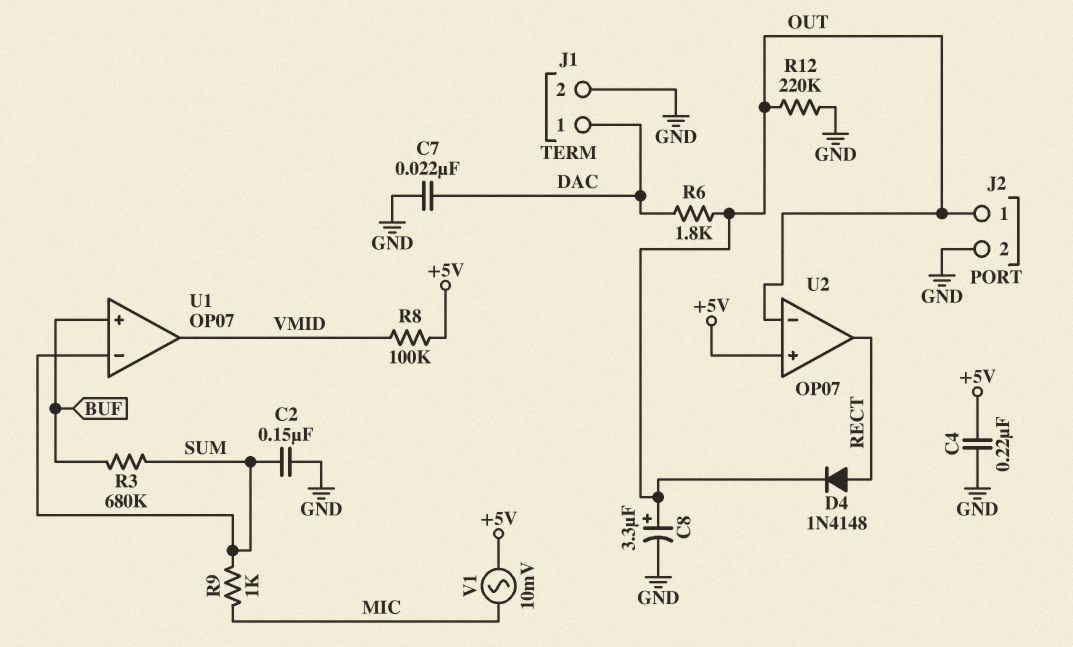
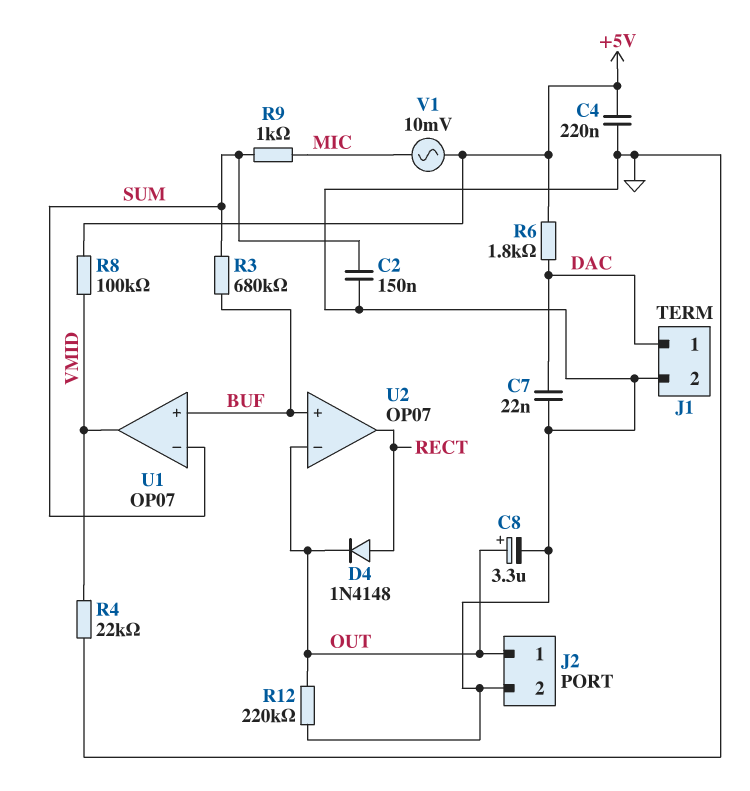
R4: none -> 22k (GND, VMID)
R6: 1.8k (DAC, OUT) -> 1.8k (+5V, DAC)
U2 pin in+: +5V -> BUF

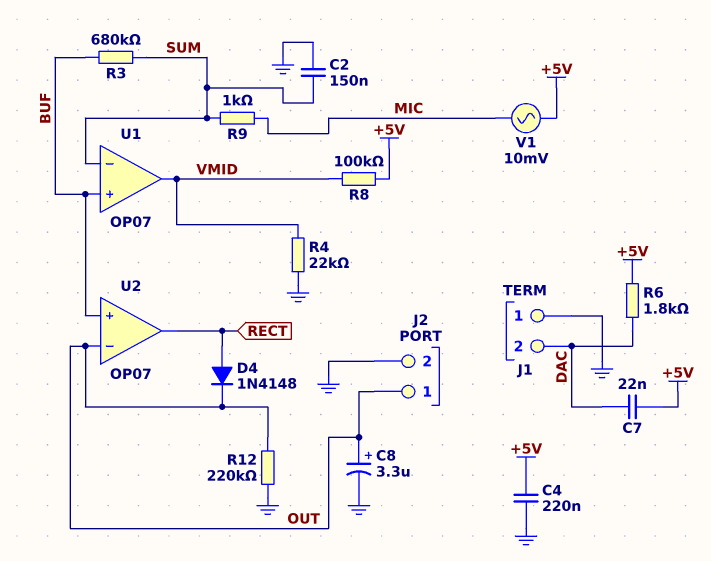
C7: 22nF (DAC, GND) -> 22nF (+5V, DAC)
J1 pin 1: DAC -> GND
J1 pin 2: GND -> DAC

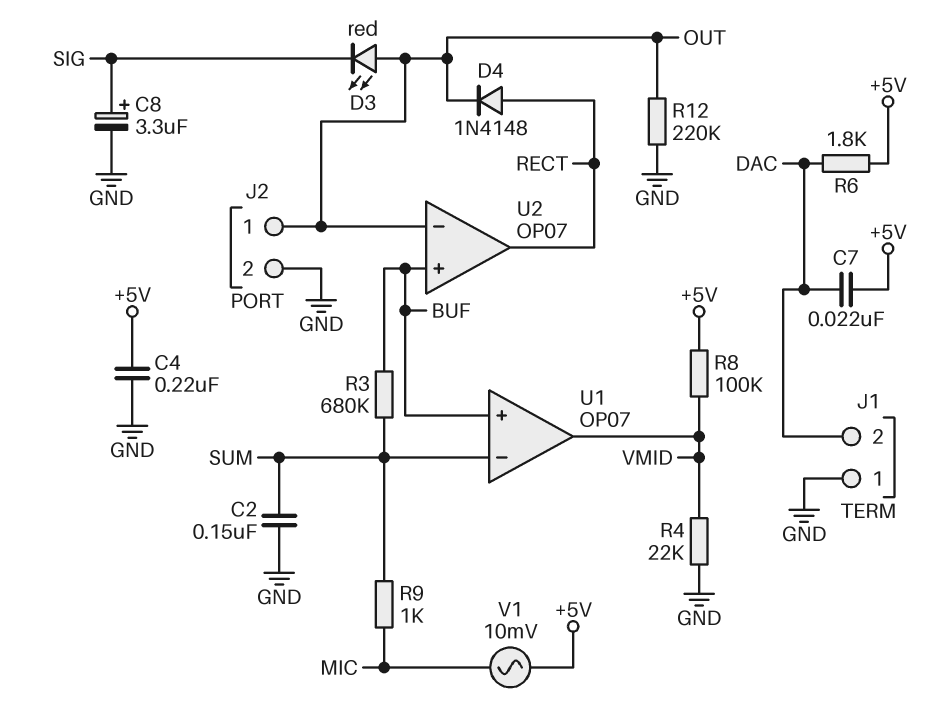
C8: 3.3uF (plus OUT, minus GND) -> 3.3uF (plus SIG, minus GND)
D3: none -> LED red (A OUT, K SIG)

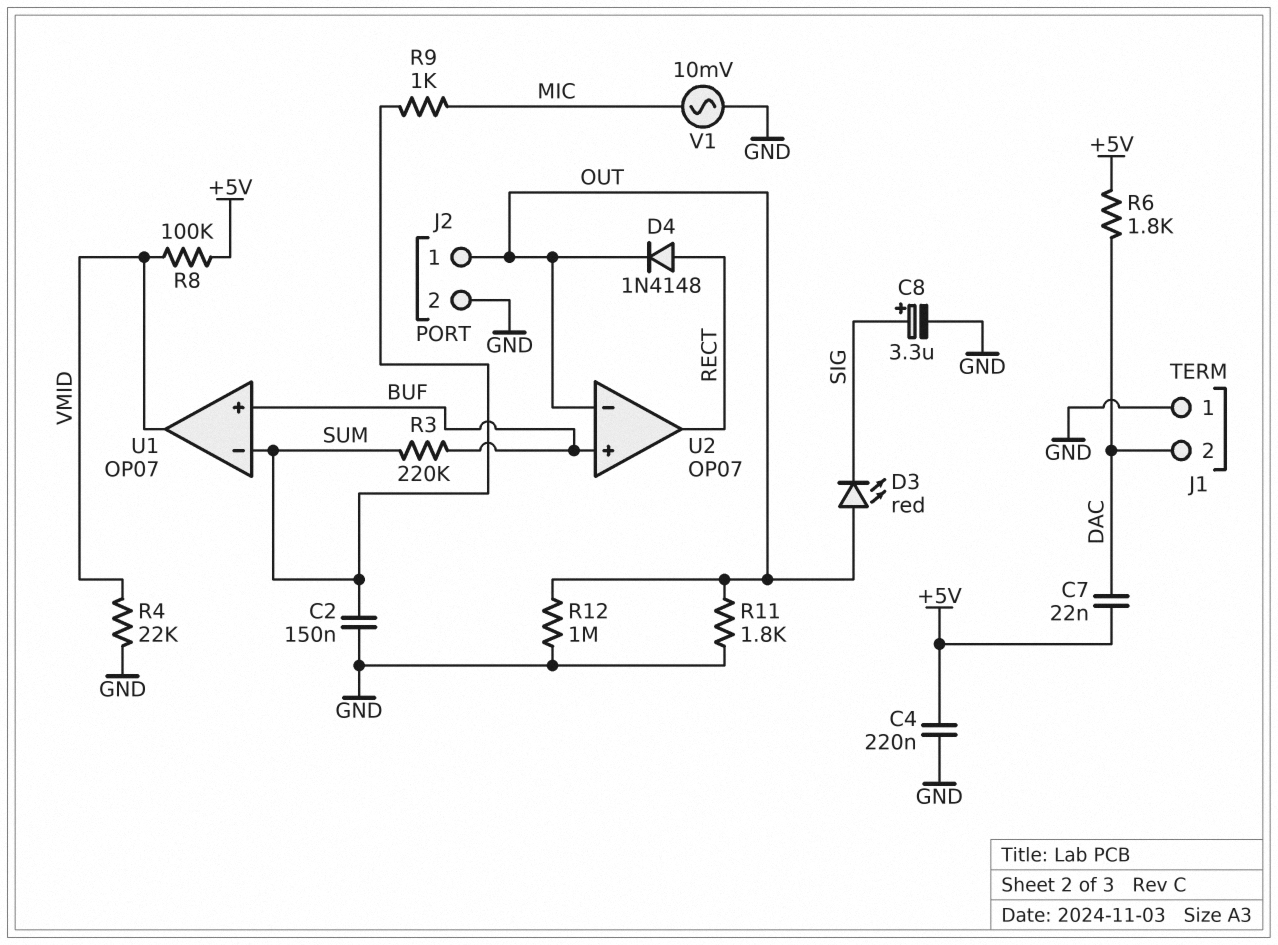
R3: 680k (BUF, SUM) -> 220k (BUF, SUM)
R11: none -> 1.8k (GND, OUT)
R12: 220k (GND, OUT) -> 1M (GND, OUT)
V1: AC 10mV (+5V, MIC) -> AC 10mV (GND, MIC)

